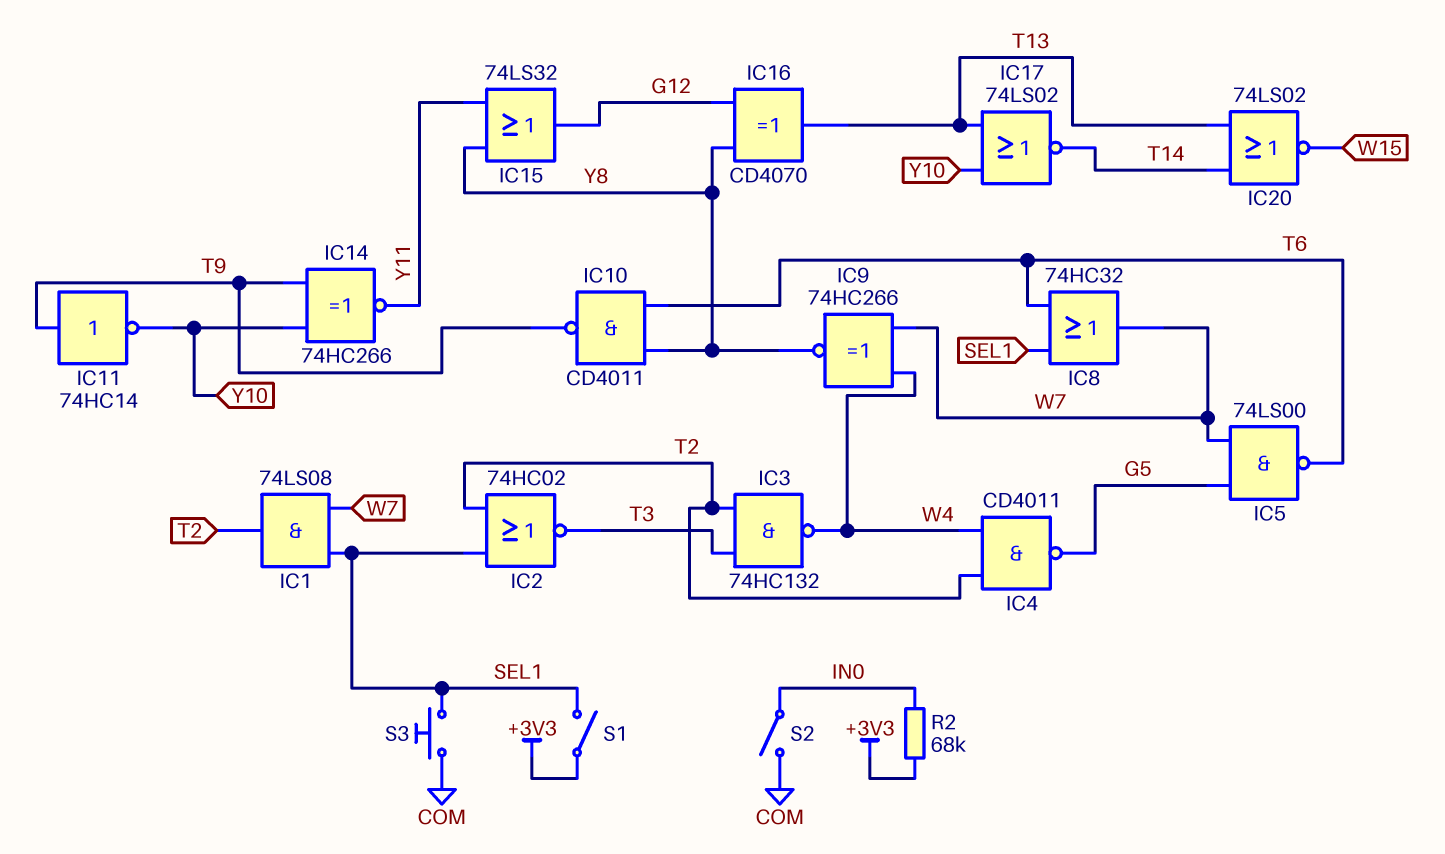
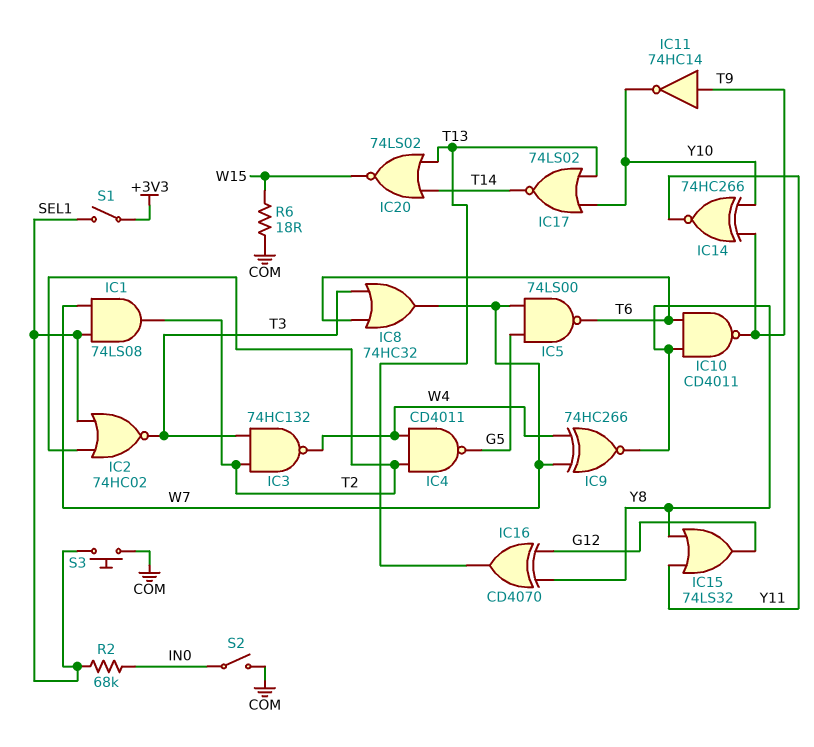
IC8: OR 74HC32 (in SEL1, in T6, out W7) -> OR 74HC32 (in T3, in T6, out W7)
R2: 68k (+3V3, IN0) -> 68k (IN0, SEL1)
R6: none -> 18 (COM, W15)

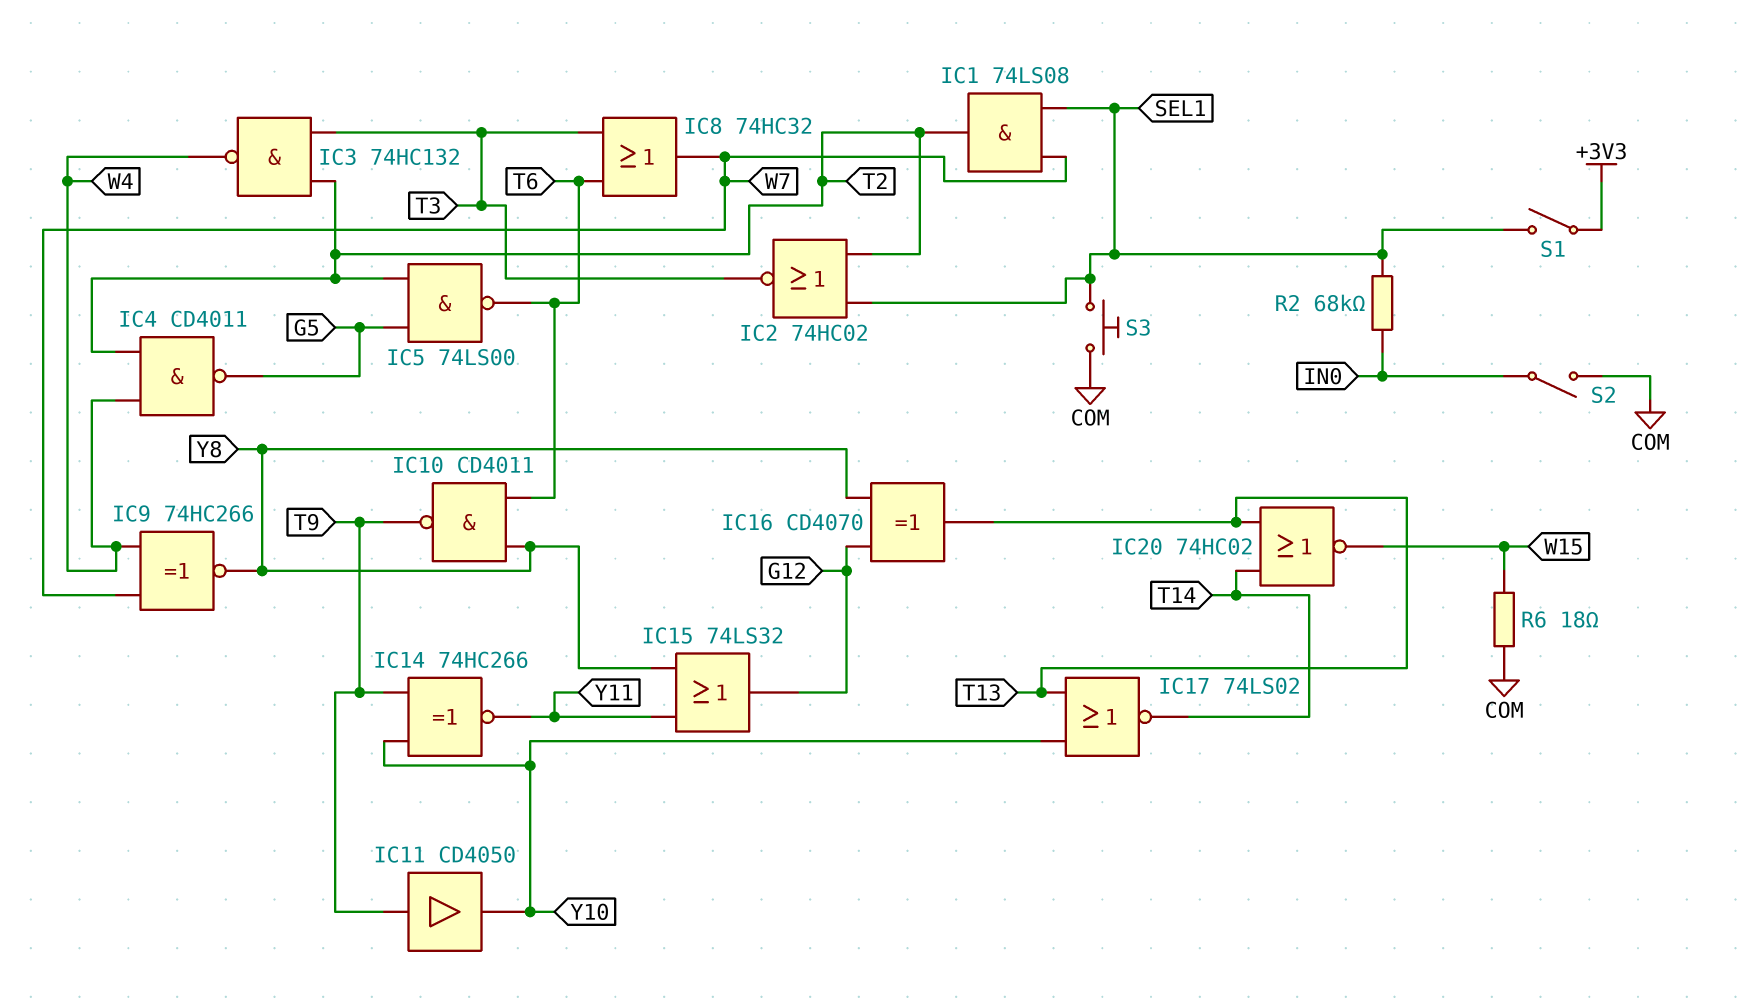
IC5: NAND 74LS00 (in G5, in W7, out T6) -> NAND 74LS00 (in G5, in T2, out T6)
IC11: NOT 74HC14 (in T9, out Y10) -> buffer CD4050 (in T9, out Y10)
IC20: NOR 74LS02 (in T13, in T14, out W15) -> NOR 74HC02 (in T13, in T14, out W15)

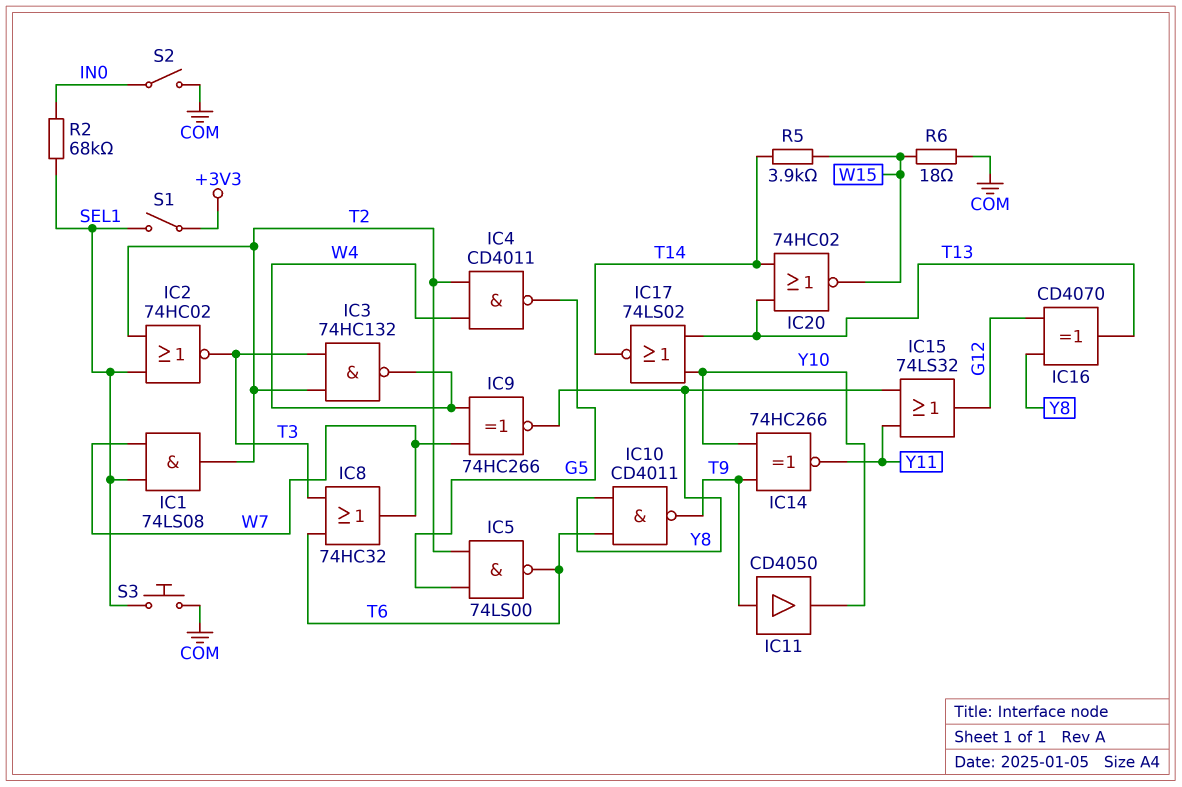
R5: none -> 3.9k (T14, W15)

